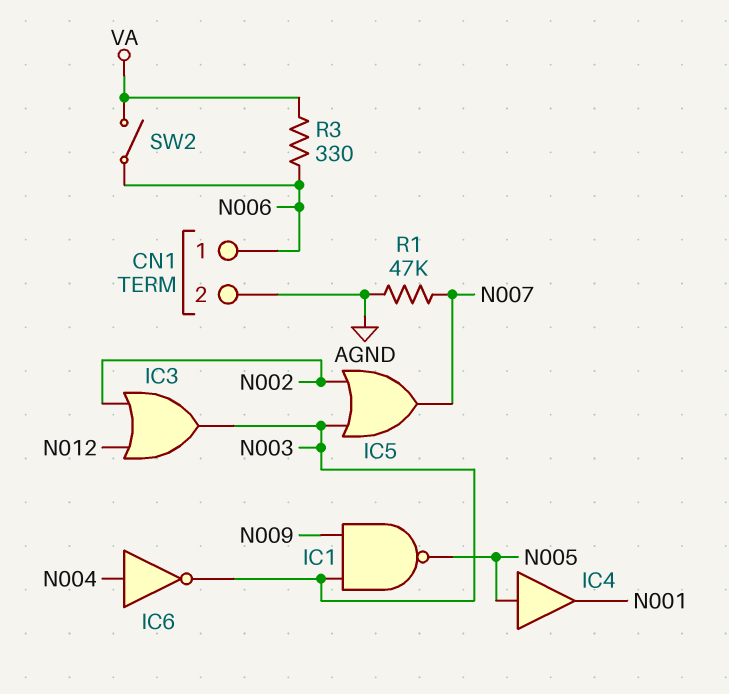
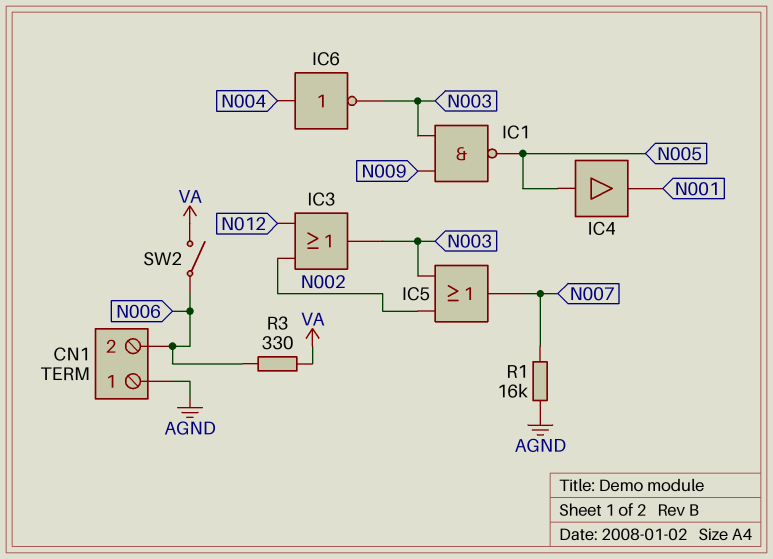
CN1 pin 1: N006 -> AGND
CN1 pin 2: AGND -> N006
R1: 47k (AGND, N007) -> 16k (AGND, N007)

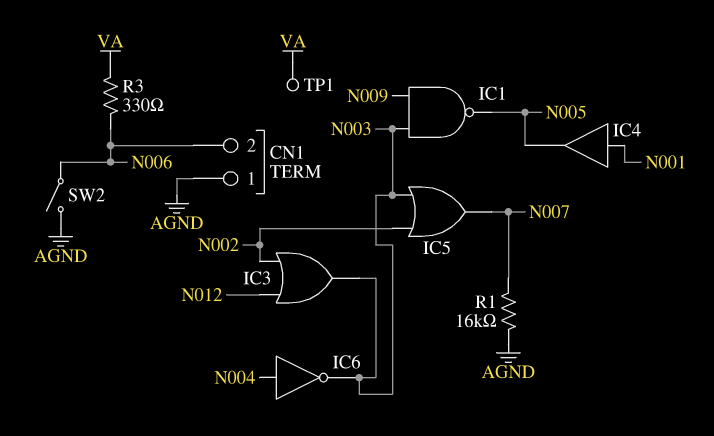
IC4: buffer (in N005, out N001) -> buffer (in N001, out N005)
SW2: switch (N006, VA) -> switch (AGND, N006)
TP1: none -> test point (VA)

